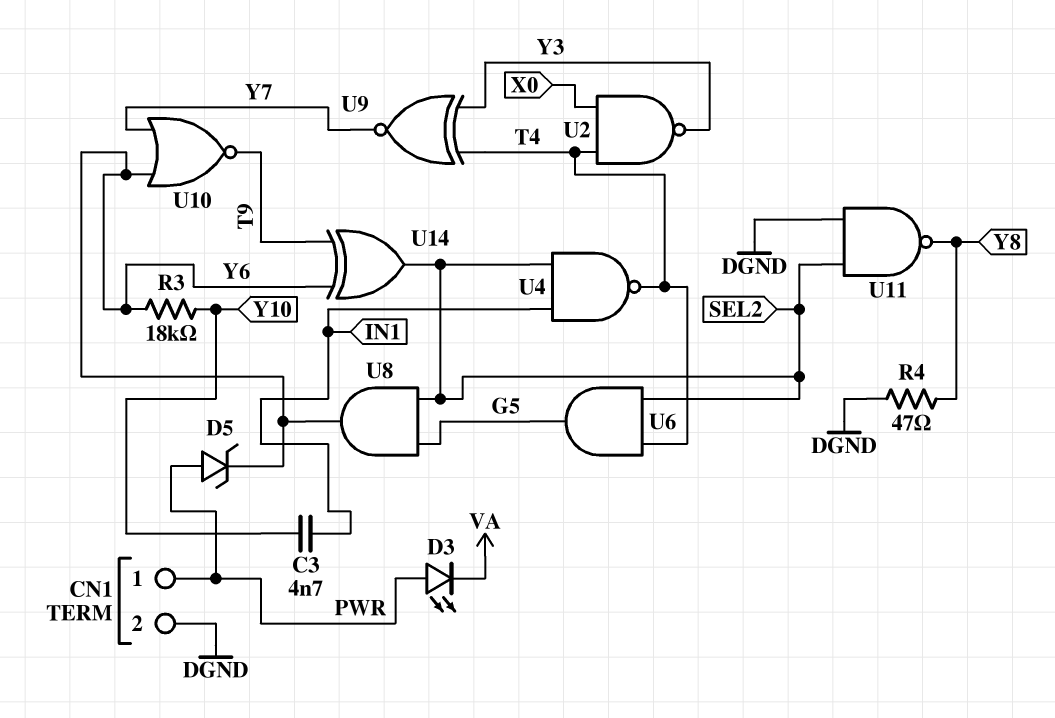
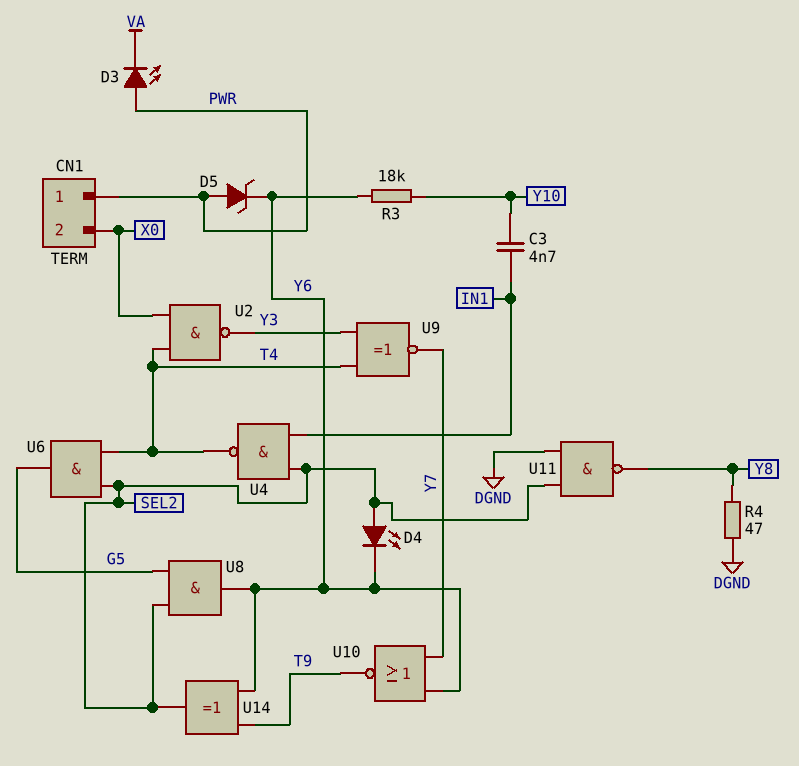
CN1 pin 2: DGND -> X0
D4: none -> LED (A SEL2, K Y6)

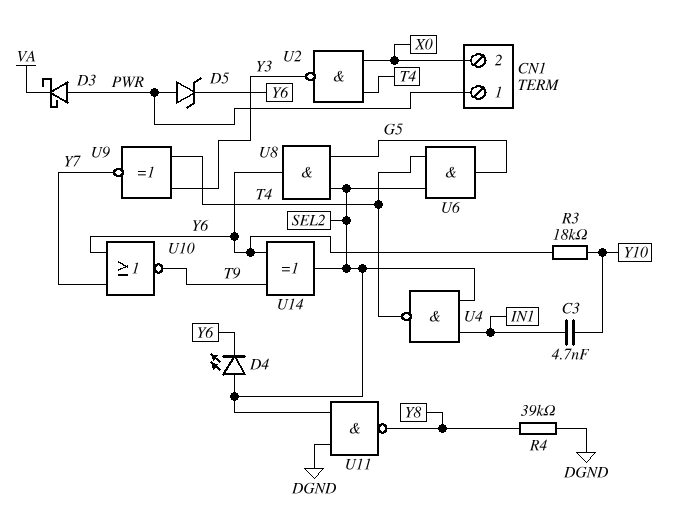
D3: LED (A PWR, K VA) -> schottky (A PWR, K VA)
R4: 47 (DGND, Y8) -> 39k (DGND, Y8)

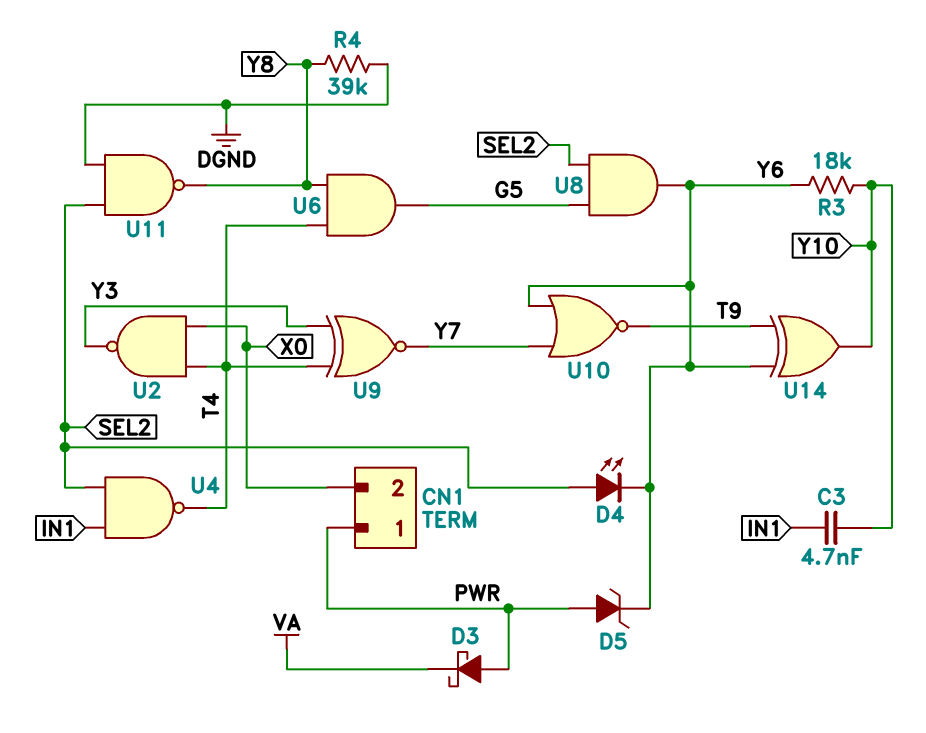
U6: AND (in SEL2, in T4, out G5) -> AND (in T4, in Y8, out G5)
U14: XOR (in T9, in Y6, out SEL2) -> XOR (in T9, in Y6, out Y10)

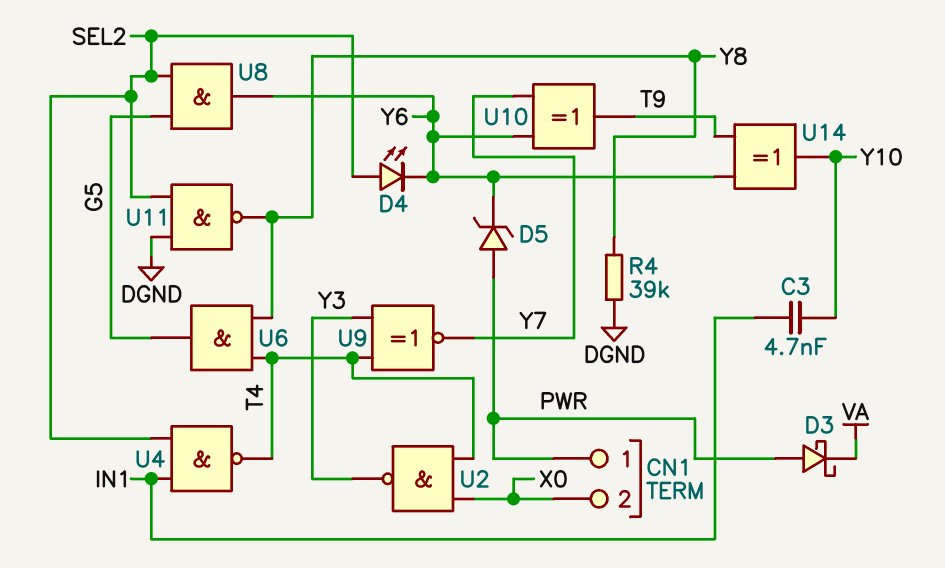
R3: 18k (Y6, Y10) -> none
U10: NOR (in Y6, in Y7, out T9) -> XOR (in Y6, in Y7, out T9)

